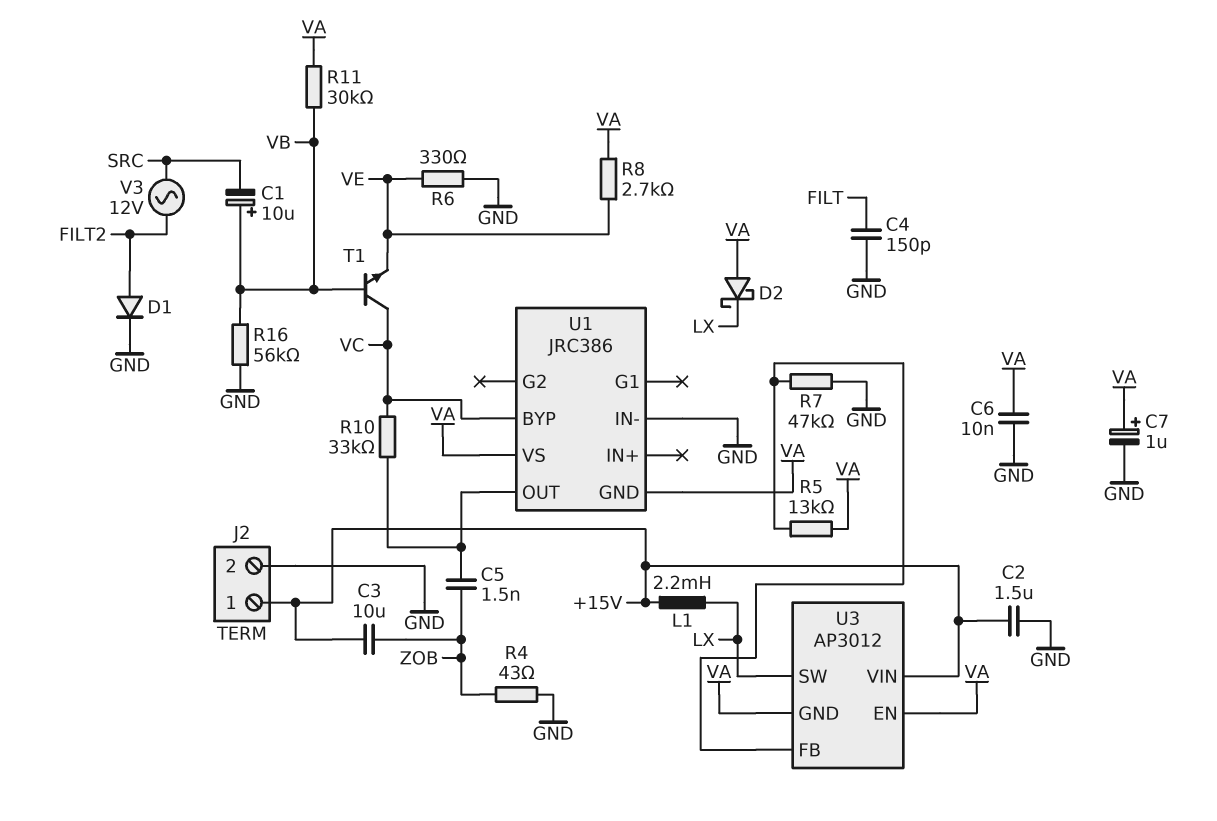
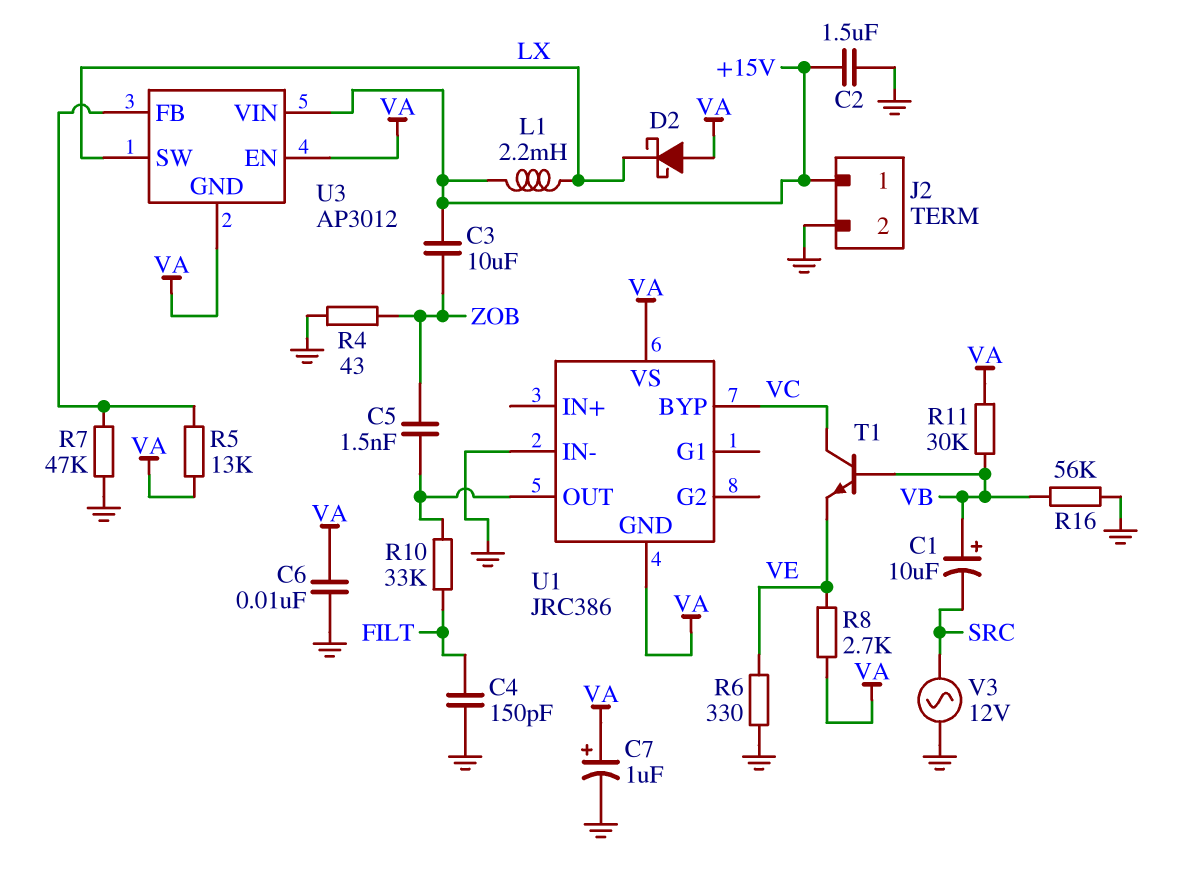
D1: diode (A FILT2, K GND) -> none
R10: 33k (U1/OUT, VC) -> 33k (FILT, U1/OUT)
V3: AC 12V (FILT2, SRC) -> AC 12V (GND, SRC)

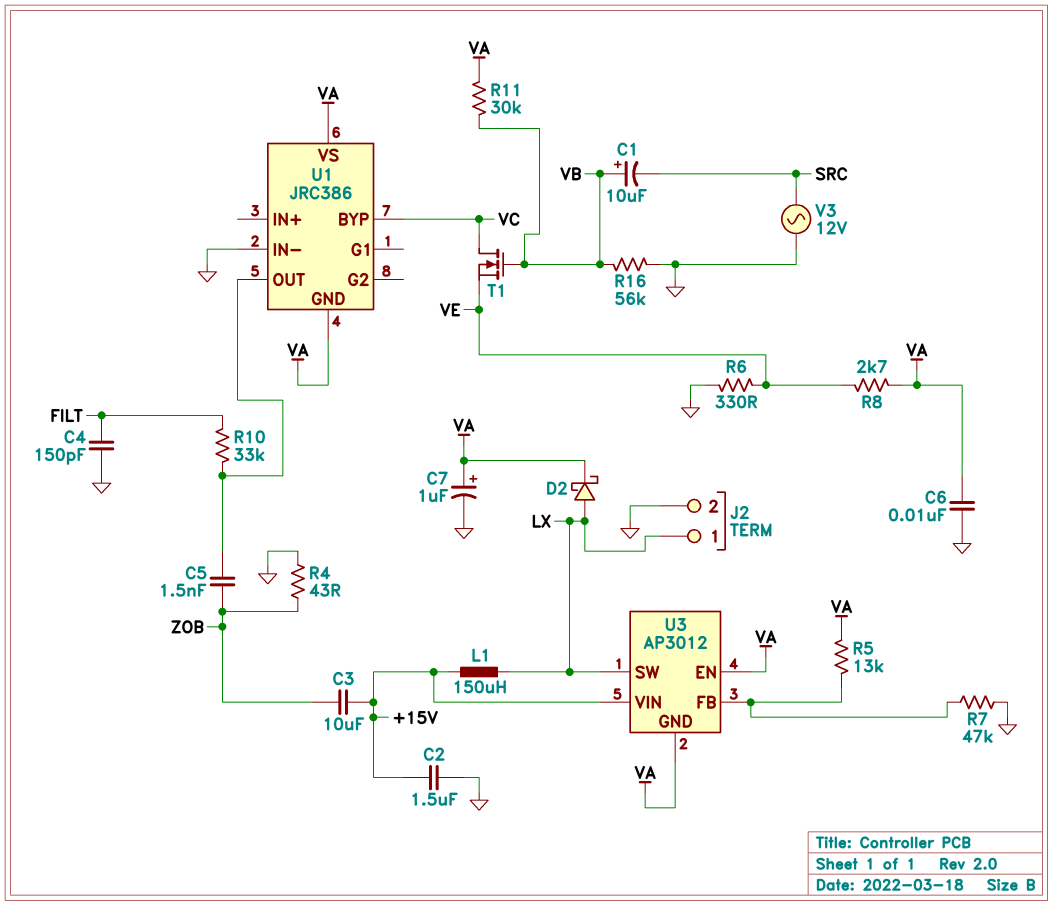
D2: schottky (A VA, K LX) -> schottky (A LX, K VA)
J2 pin 1: +15V -> LX
L1: 2.2mH (+15V, LX) -> 150uH (+15V, LX)
T1: NPN (B VB, C VC, E VE) -> NMOS (G VB, D VC, S VE)

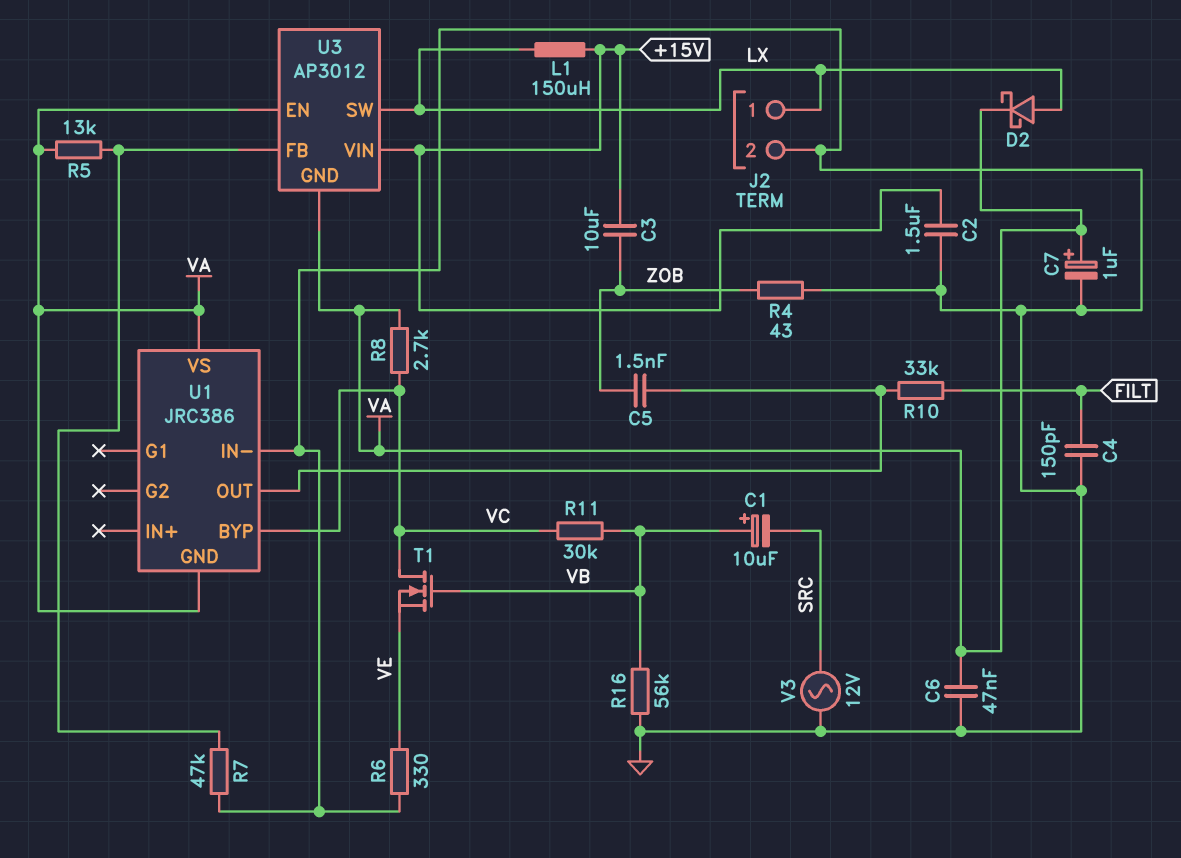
C6: 10nF (GND, VA) -> 47nF (GND, VA)
R8: 2.7k (VA, VE) -> 2.7k (VA, VC)
R11: 30k (VA, VB) -> 30k (VB, VC)

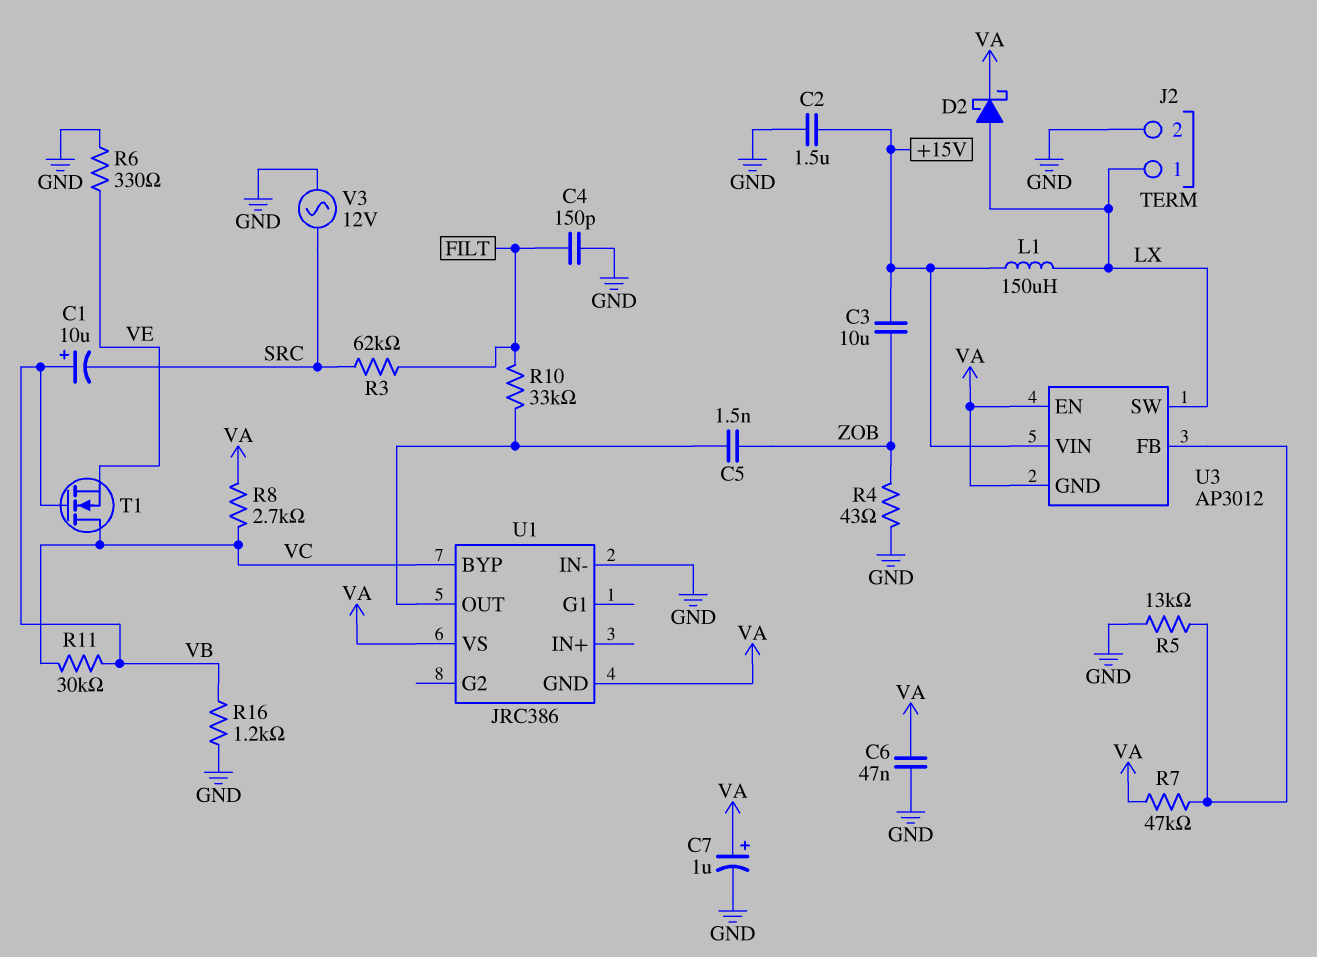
R3: none -> 62k (FILT, SRC)
R5: 13k (U3/FB, VA) -> 13k (GND, U3/FB)
R7: 47k (GND, U3/FB) -> 47k (U3/FB, VA)
R16: 56k (GND, VB) -> 1.2k (GND, VB)

